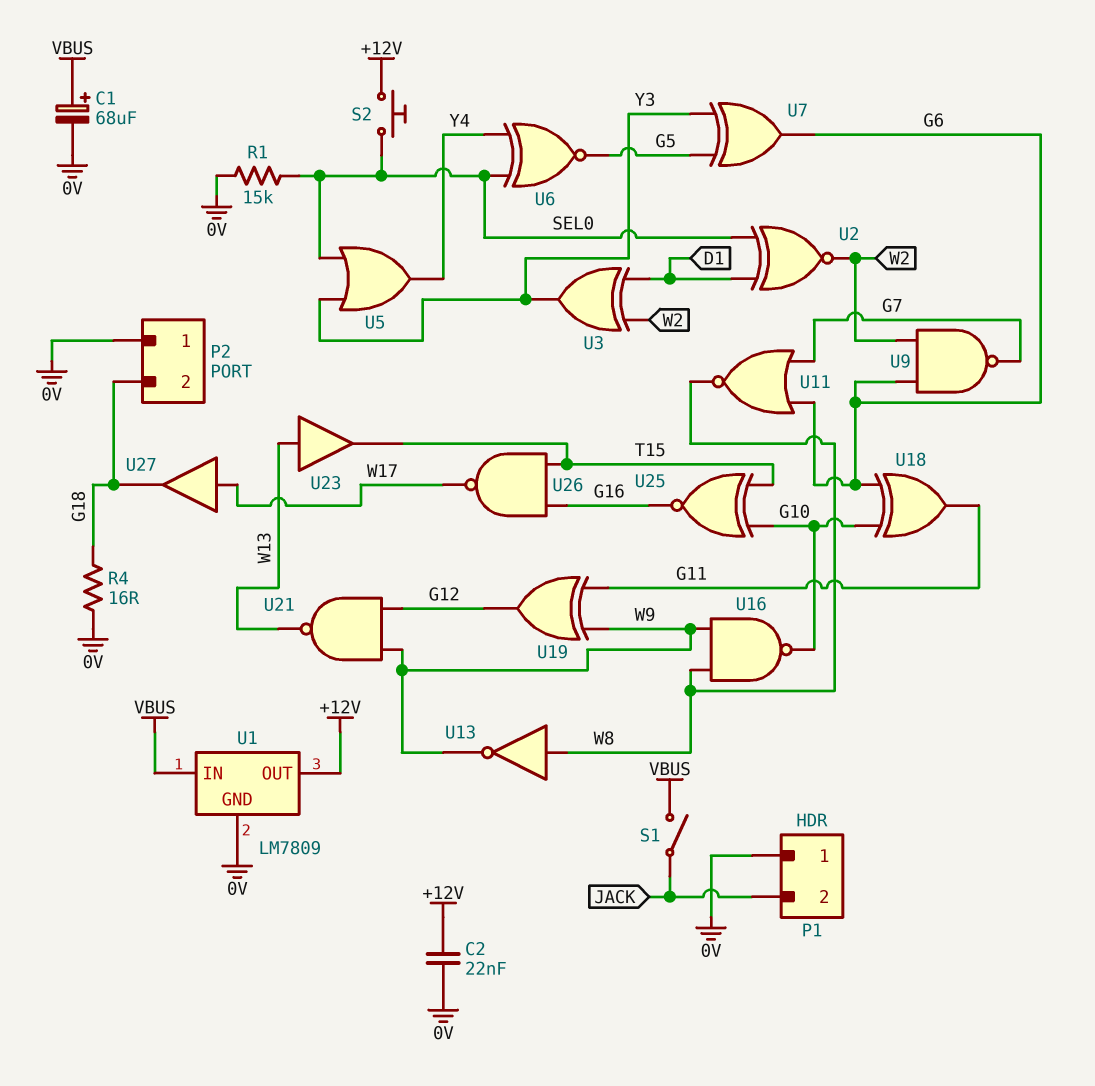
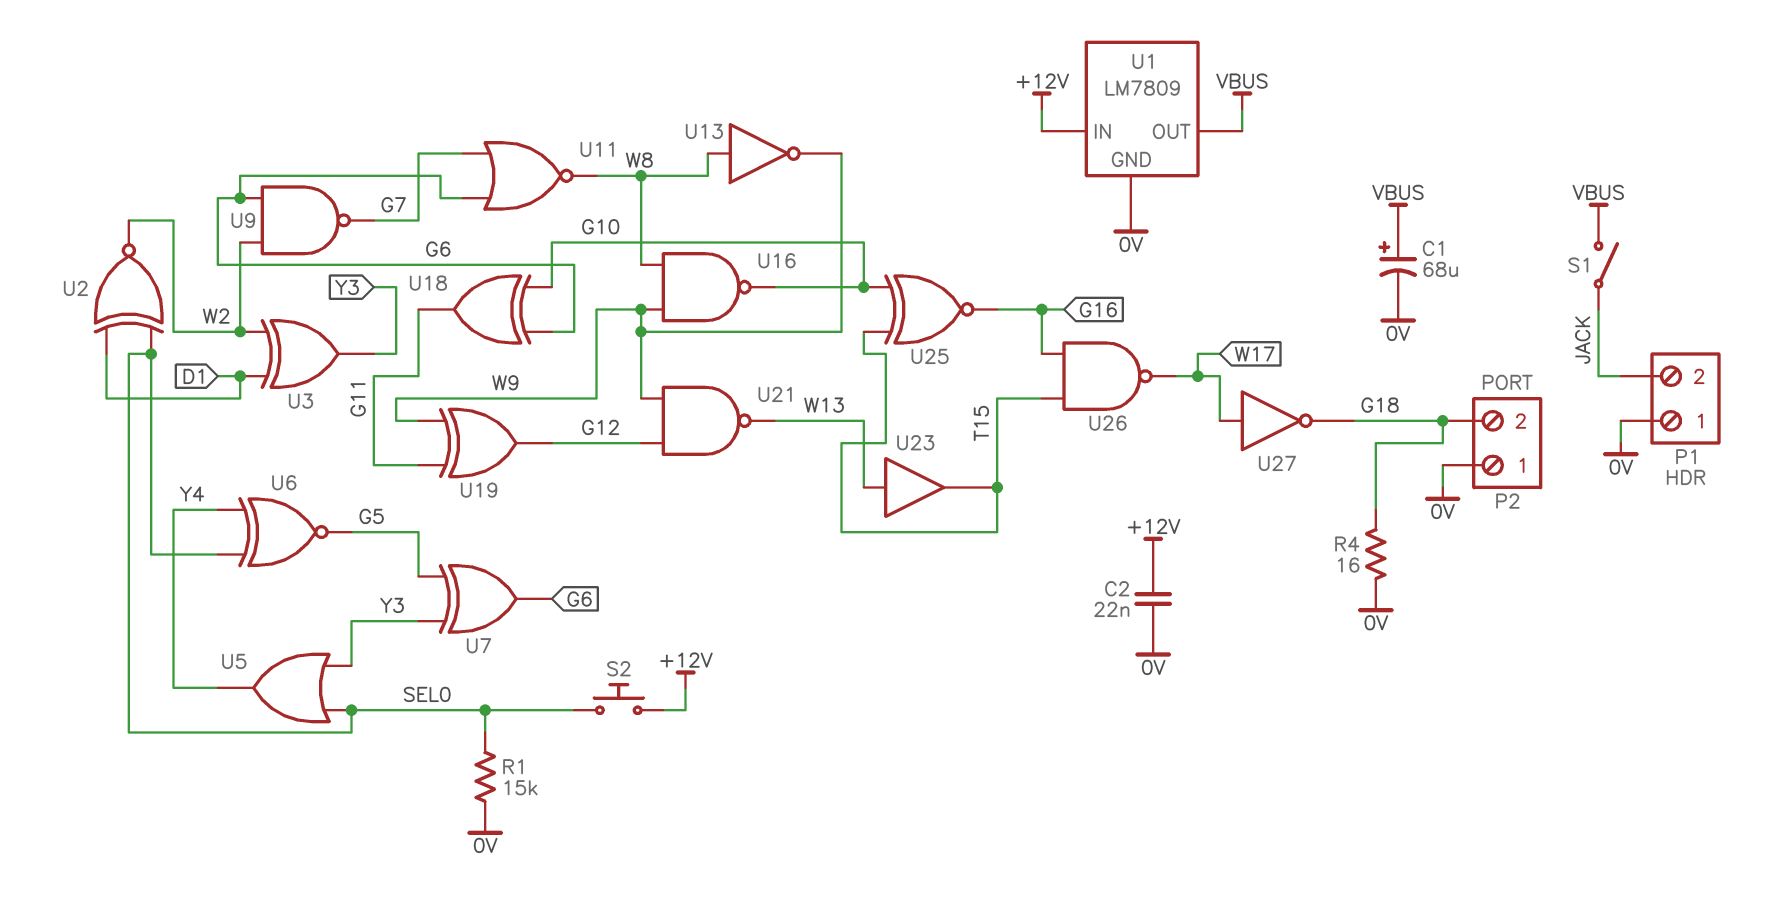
U1 pin IN: VBUS -> +12V
U1 pin OUT: +12V -> VBUS
U27: buffer (in W17, out G18) -> NOT (in W17, out G18)

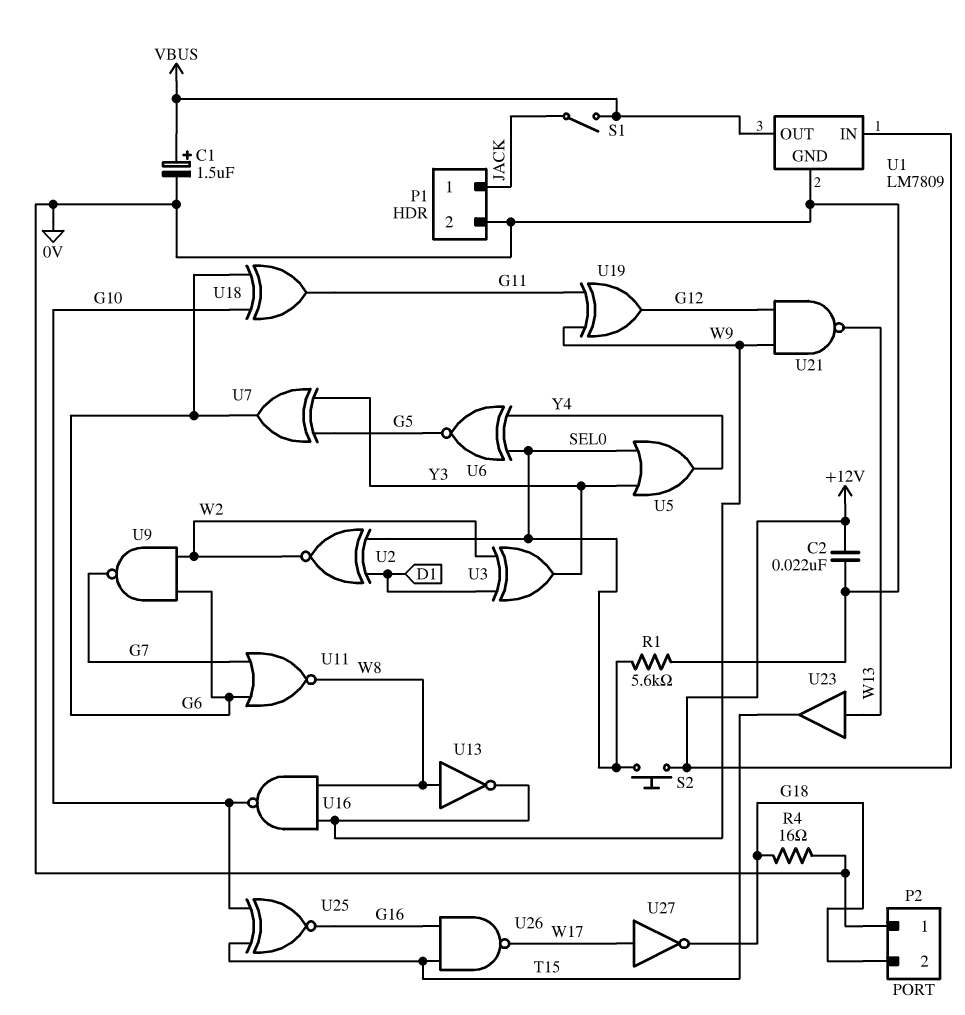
C1: 68uF (plus VBUS, minus 0V) -> 1.5uF (plus VBUS, minus 0V)
P1 pin 1: 0V -> JACK
P1 pin 2: JACK -> 0V
R1: 15k (0V, SEL0) -> 5.6k (0V, SEL0)

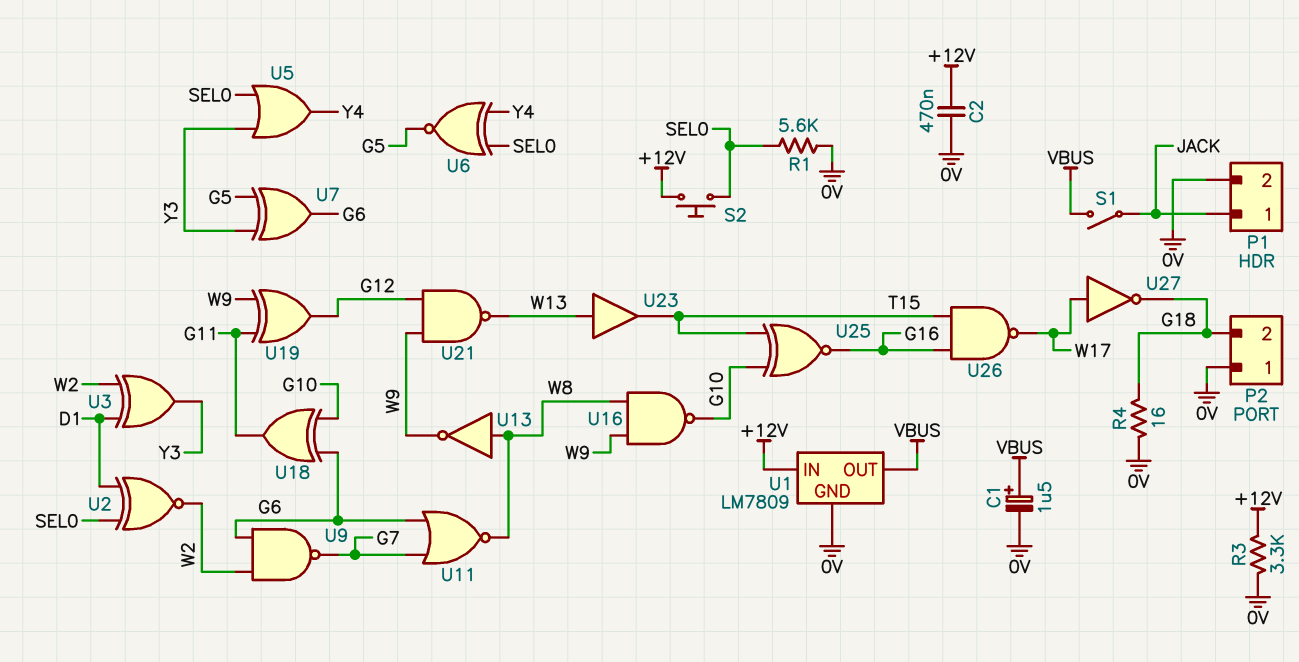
C2: 22nF (+12V, 0V) -> 470nF (+12V, 0V)
R3: none -> 3.3k (+12V, 0V)

